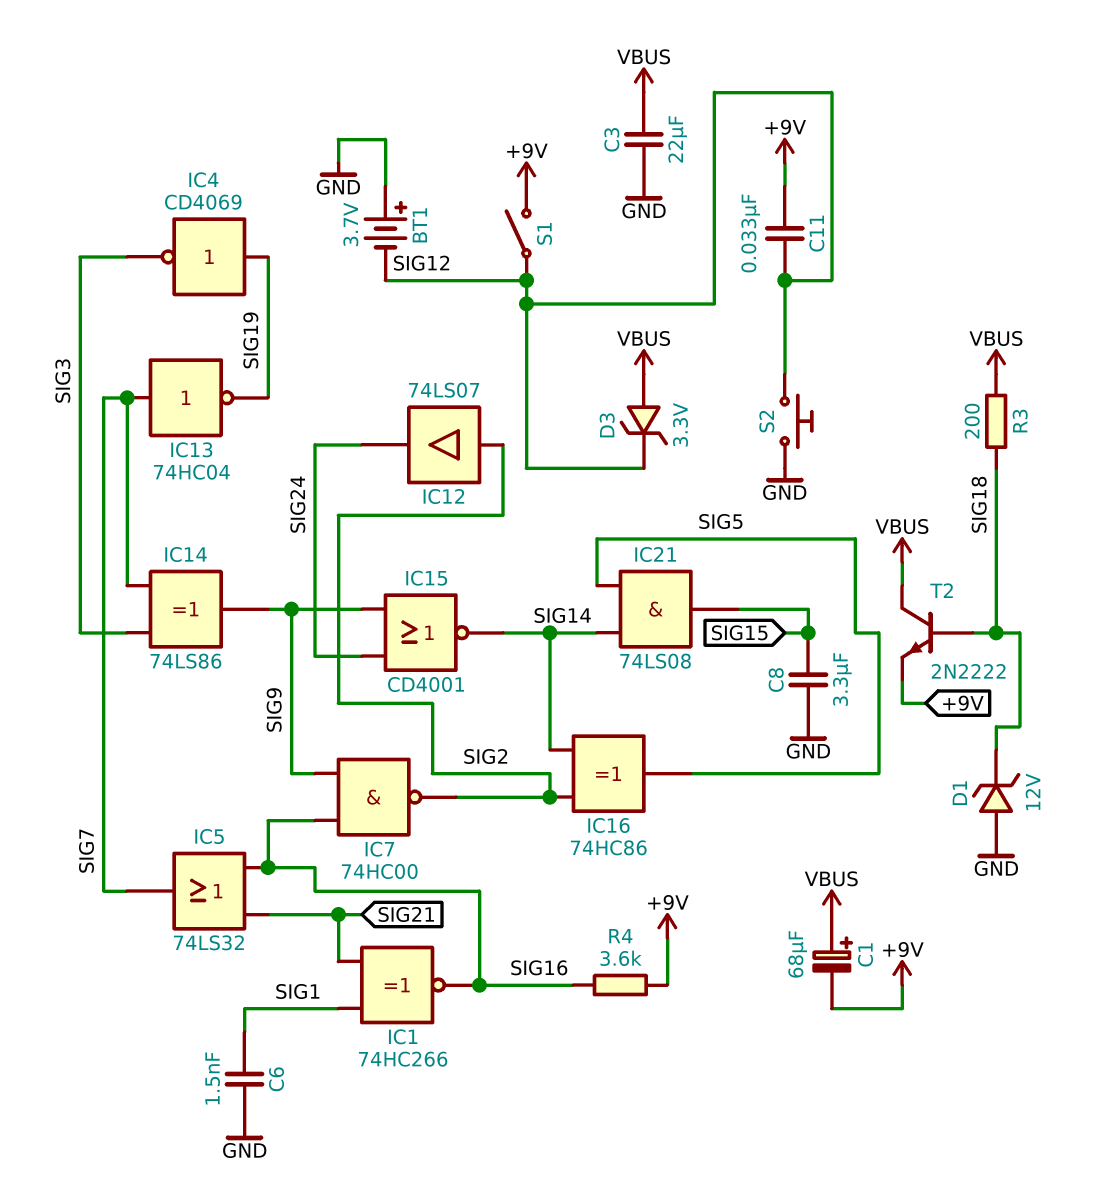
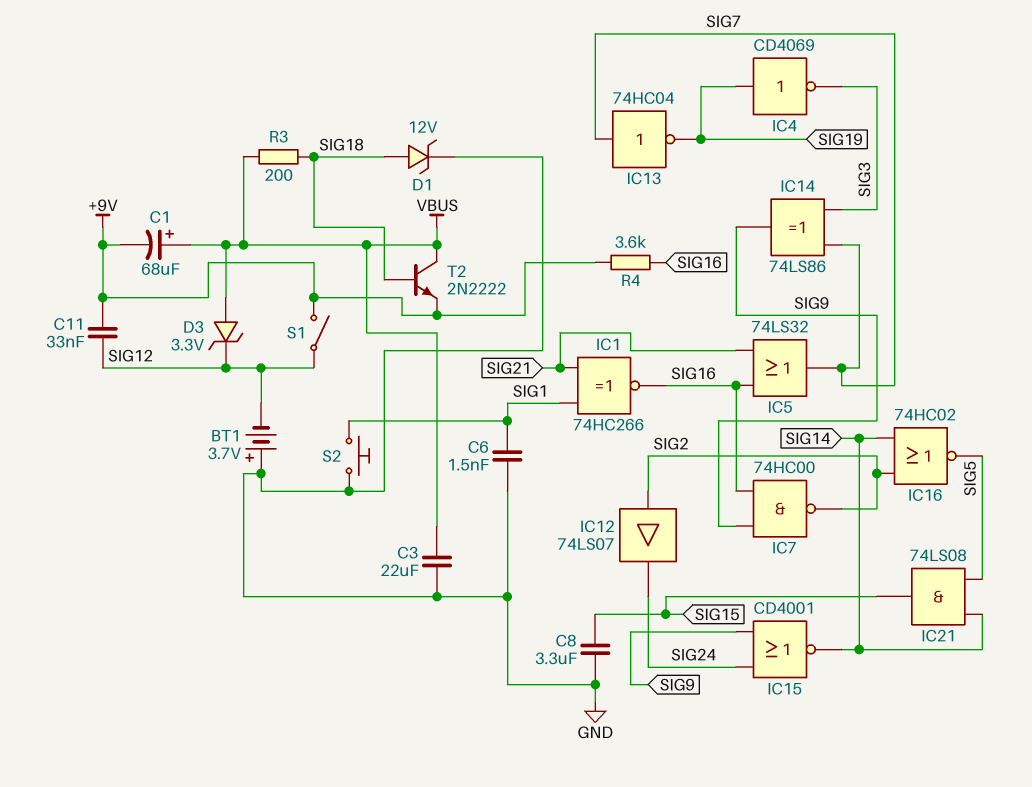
D1: zener 12V (A GND, K SIG18) -> zener 12V (A SIG18, K GND)
IC16: XOR 74HC86 (in SIG2, in SIG14, out SIG5) -> NOR 74HC02 (in SIG2, in SIG14, out SIG5)
S2: button (GND, SIG12) -> button (GND, SIG1)

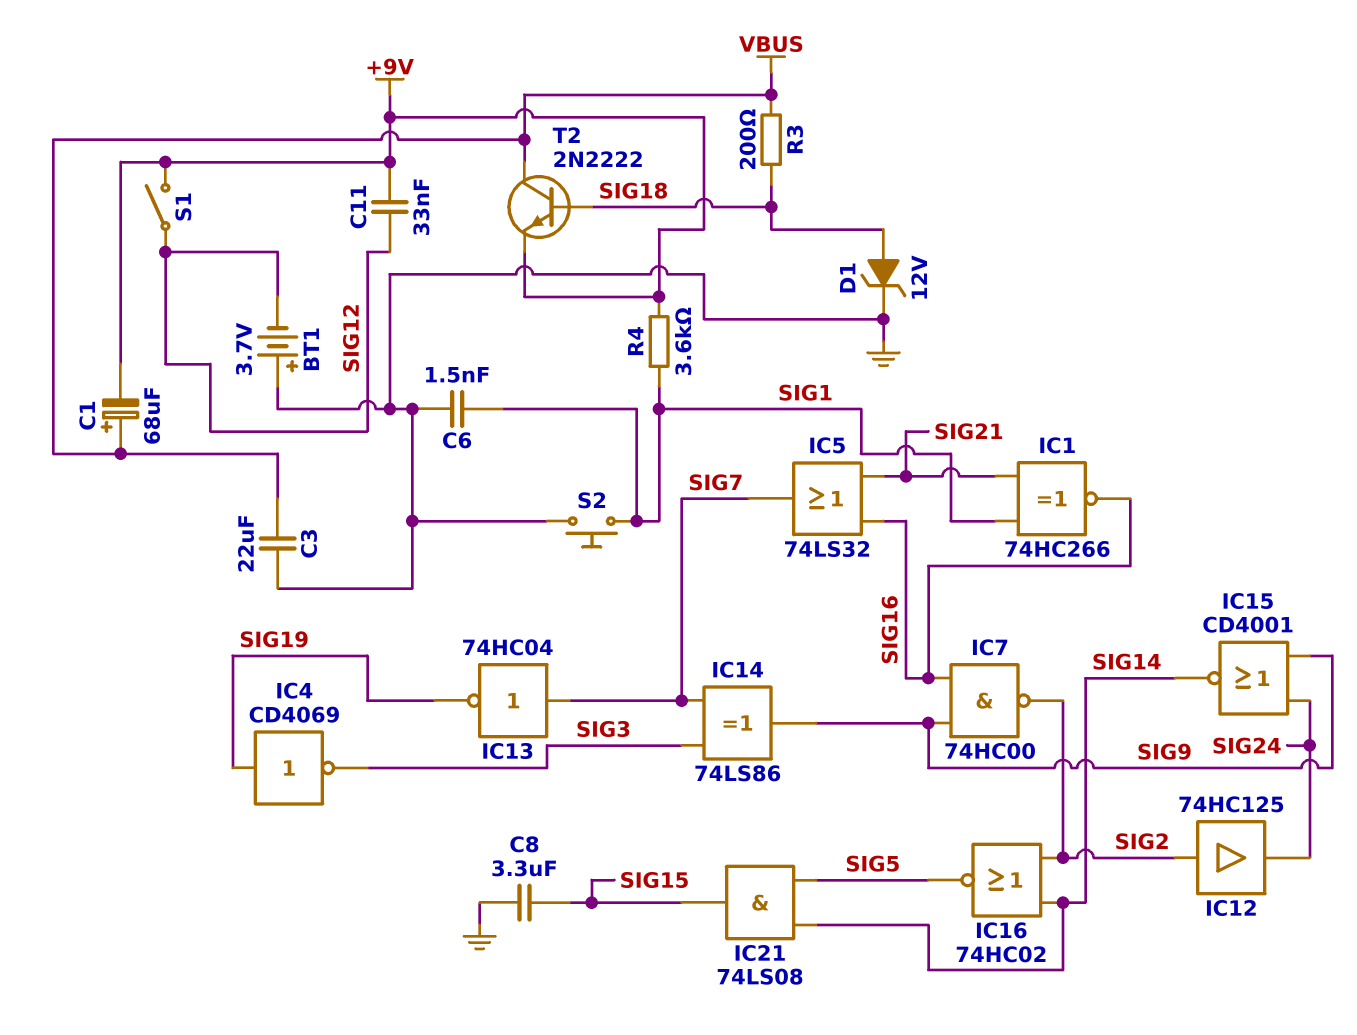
D3: zener 3.3V (A VBUS, K SIG12) -> none
IC12: buffer 74LS07 (in SIG2, out SIG24) -> buffer 74HC125 (in SIG2, out SIG24)
R4: 3.6k (+9V, SIG16) -> 3.6k (+9V, SIG1)

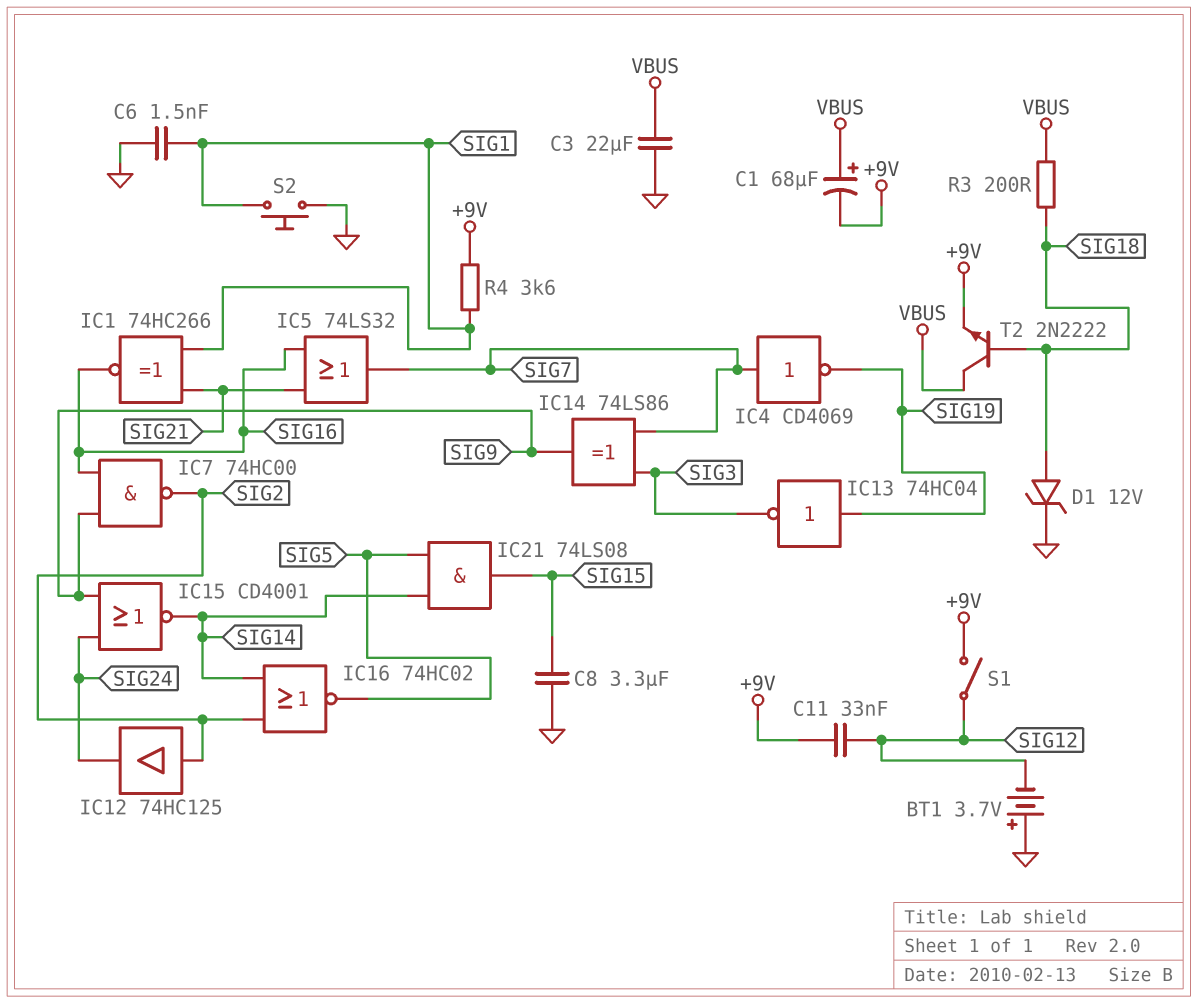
IC4: NOT CD4069 (in SIG19, out SIG3) -> NOT CD4069 (in SIG7, out SIG19)
IC13: NOT 74HC04 (in SIG7, out SIG19) -> NOT 74HC04 (in SIG19, out SIG3)

